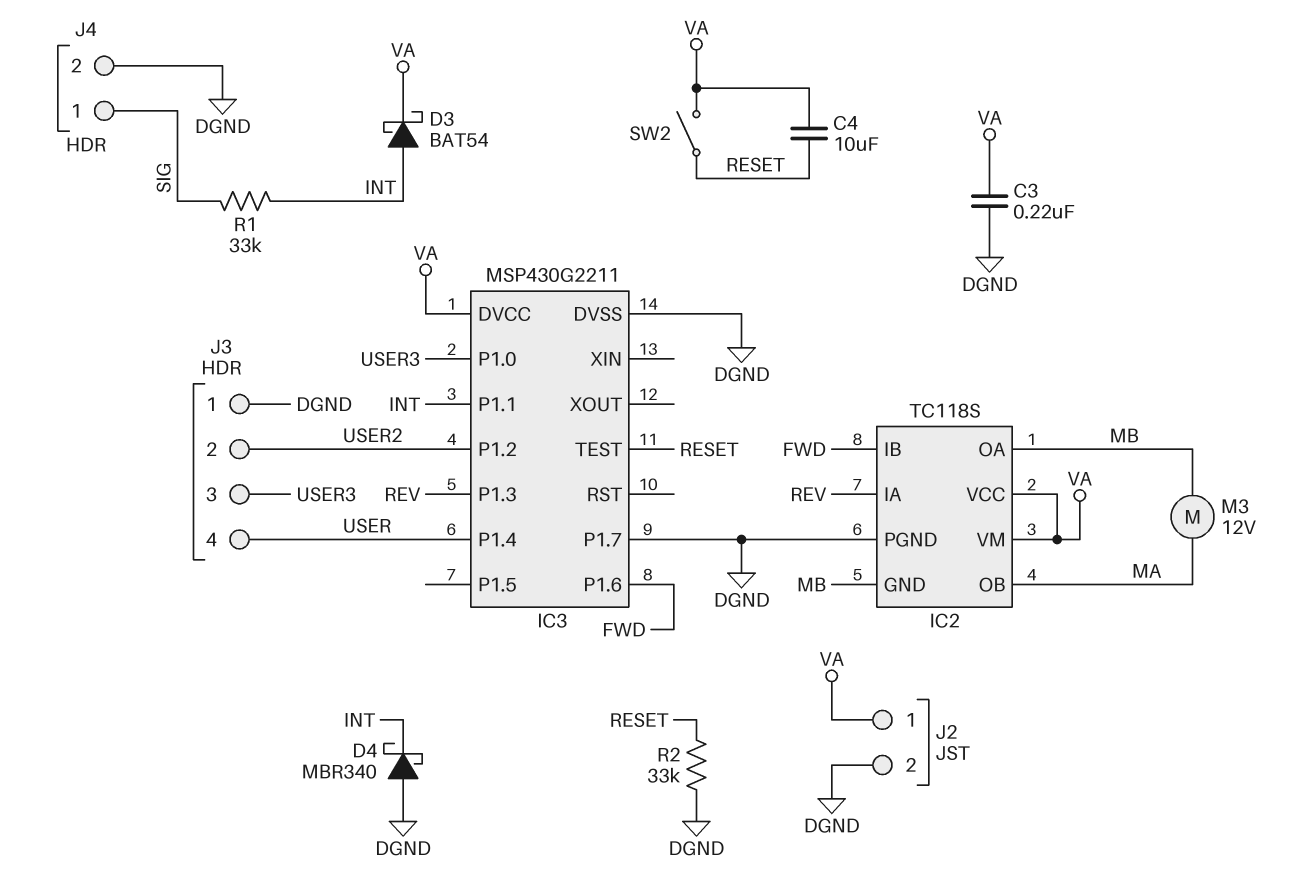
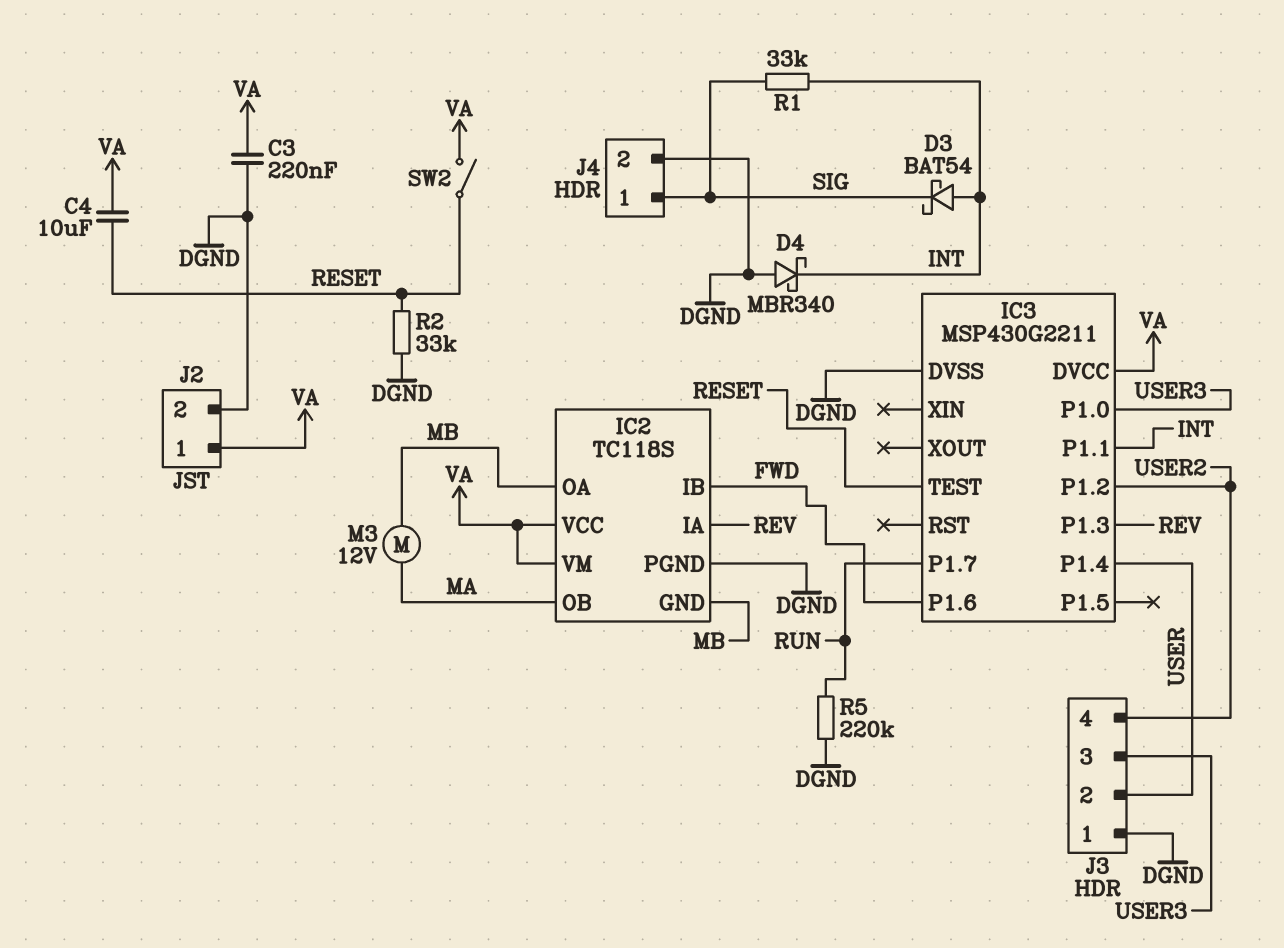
D3: schottky BAT54 (A INT, K VA) -> schottky BAT54 (A INT, K SIG)
IC3 pin P1.7: DGND -> RUN
J3 pin 2: USER2 -> USER
J3 pin 4: USER -> USER2
R5: none -> 220k (DGND, RUN)

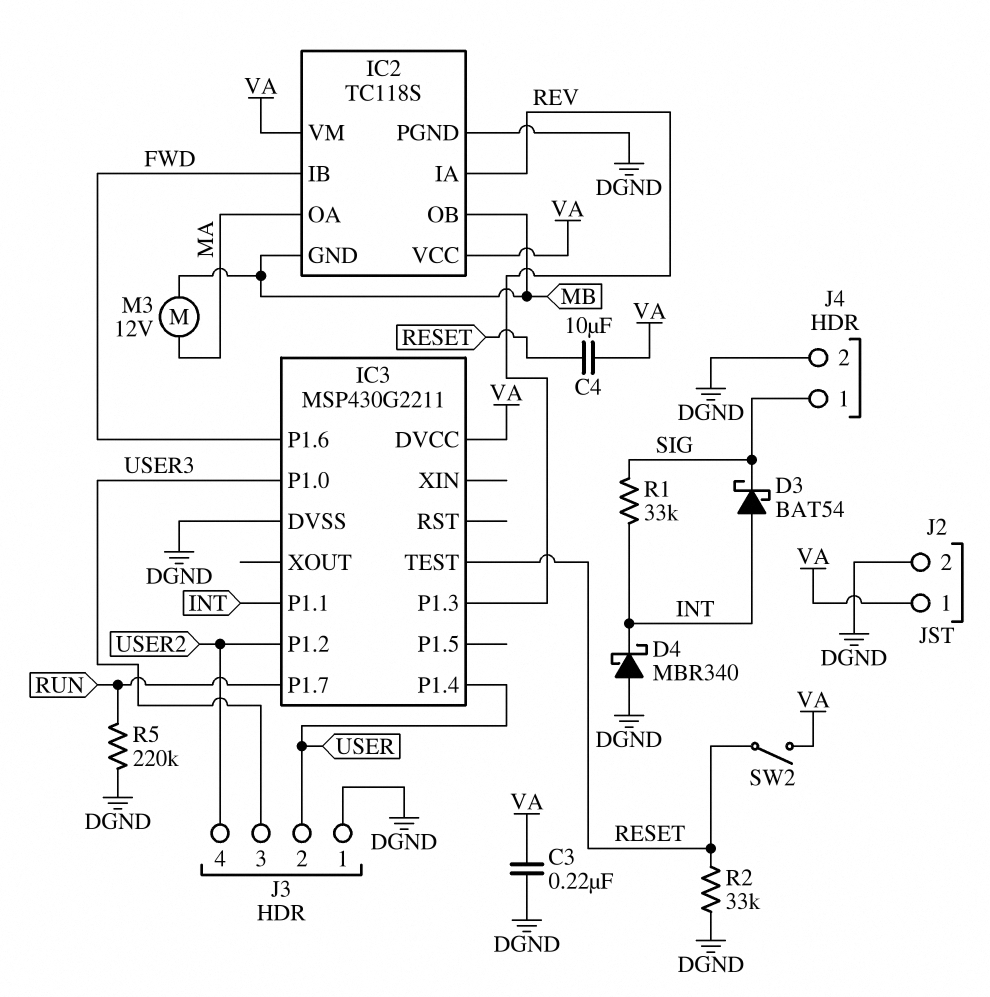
IC2 pin OA: MB -> MA
IC2 pin OB: MA -> MB

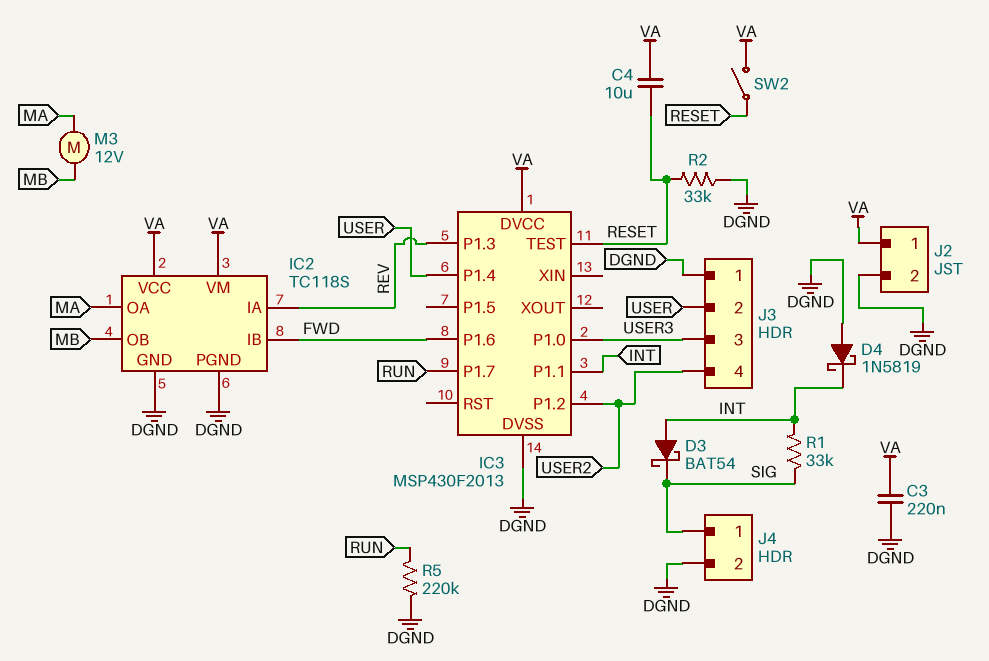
D4: schottky MBR340 (A DGND, K INT) -> schottky 1N5819 (A DGND, K INT)
IC2 pin GND: MB -> DGND
IC3: MSP430G2211 -> MSP430F2013

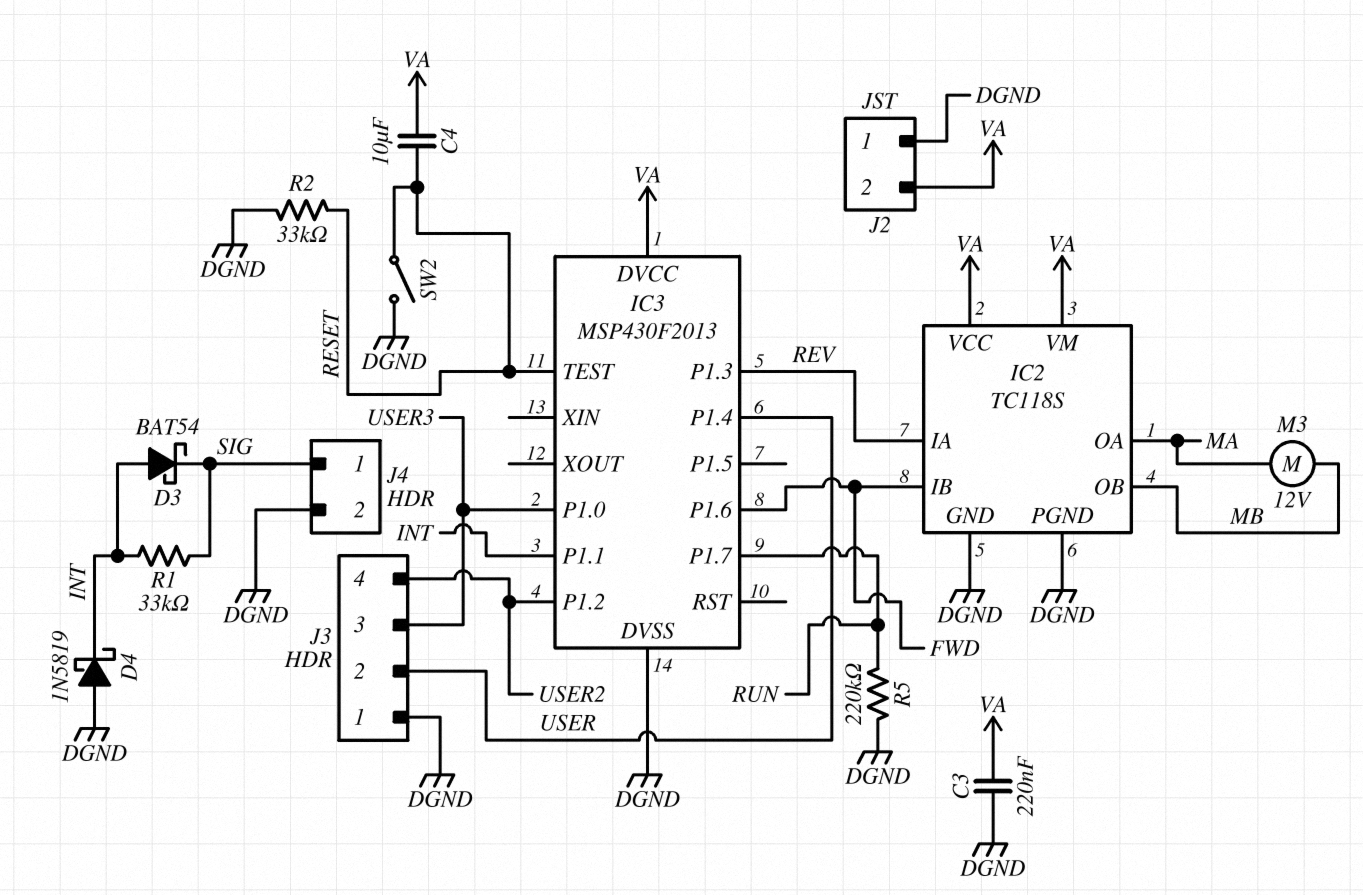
J2 pin 1: VA -> DGND
J2 pin 2: DGND -> VA
SW2: switch (RESET, VA) -> switch (DGND, RESET)

